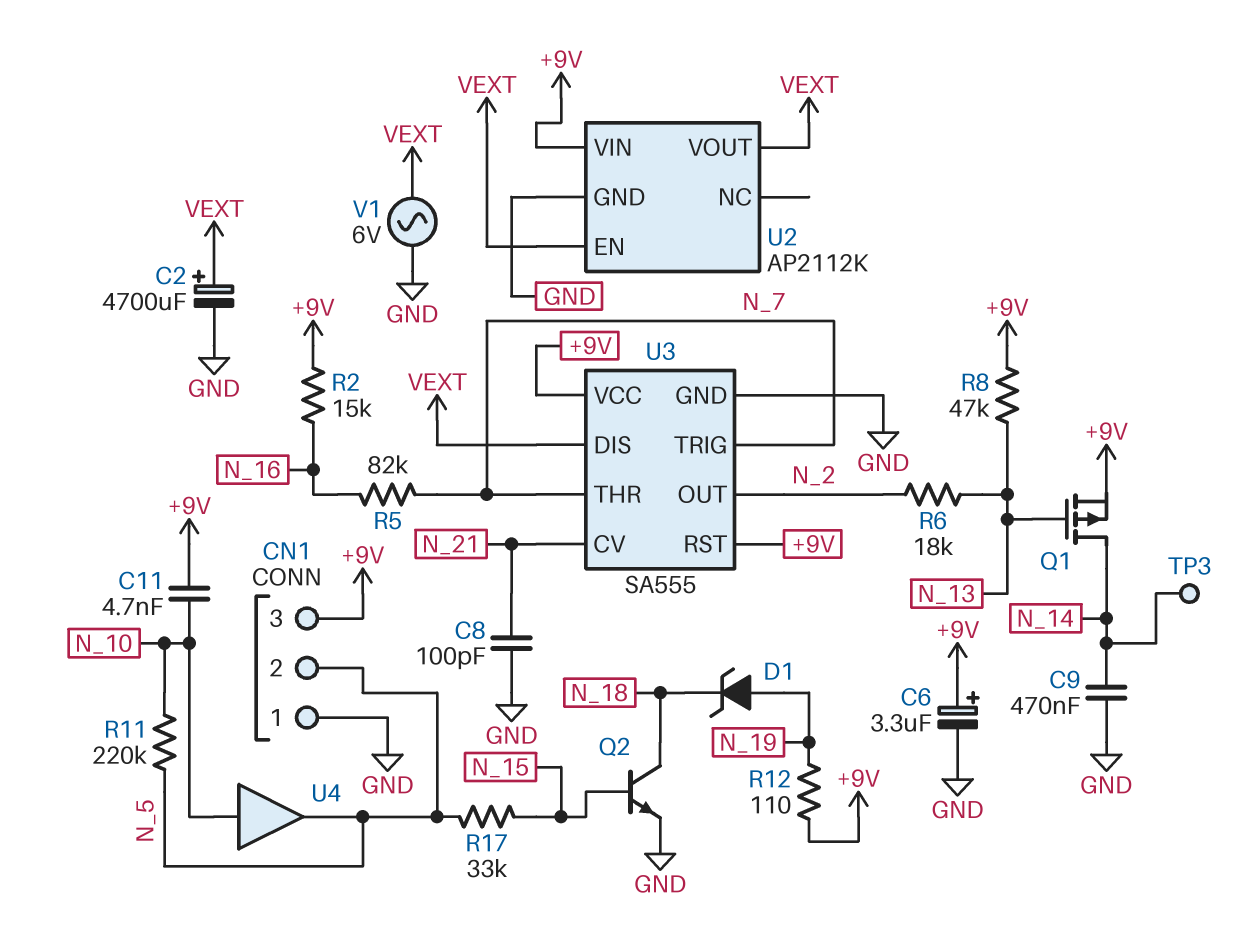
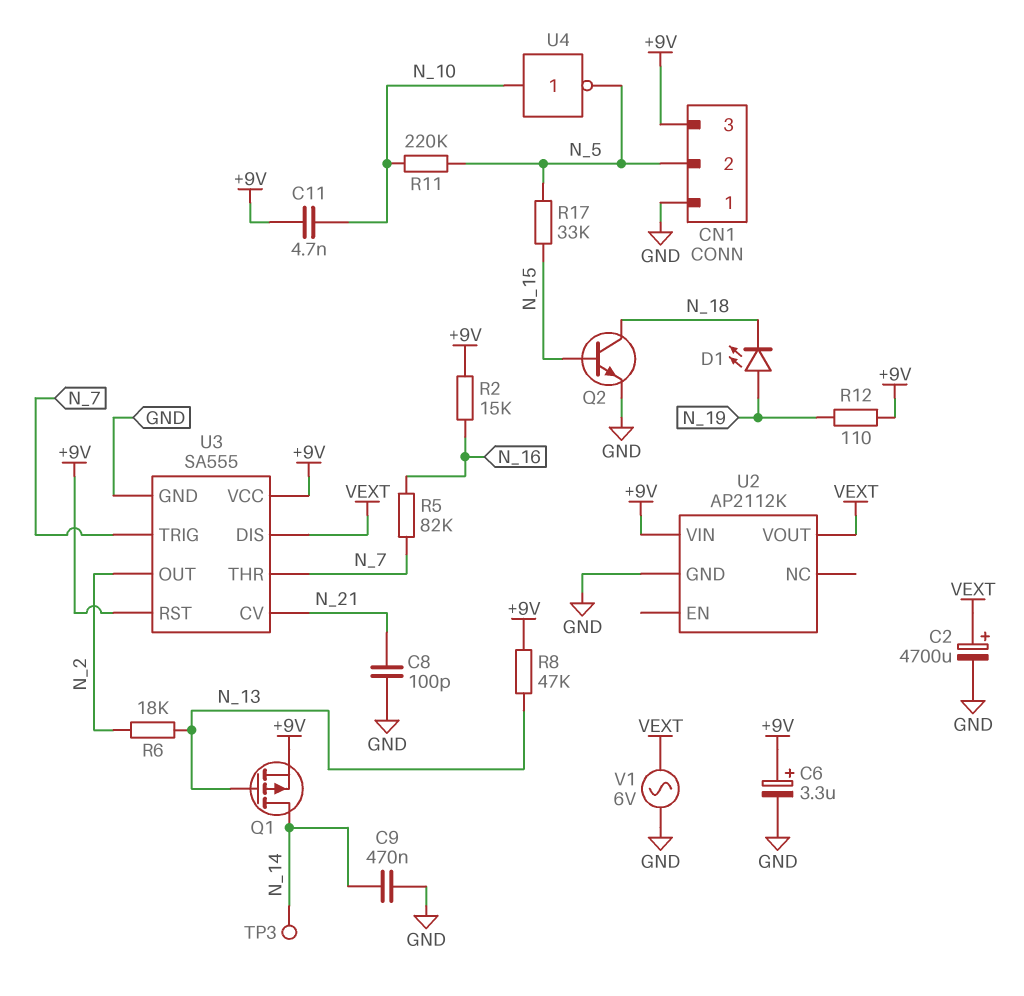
D1: zener (A N_19, K N_18) -> LED (A N_19, K N_18)
U2 pin EN: VEXT -> none
U4: buffer (in N_10, out N_5) -> NOT (in N_10, out N_5)

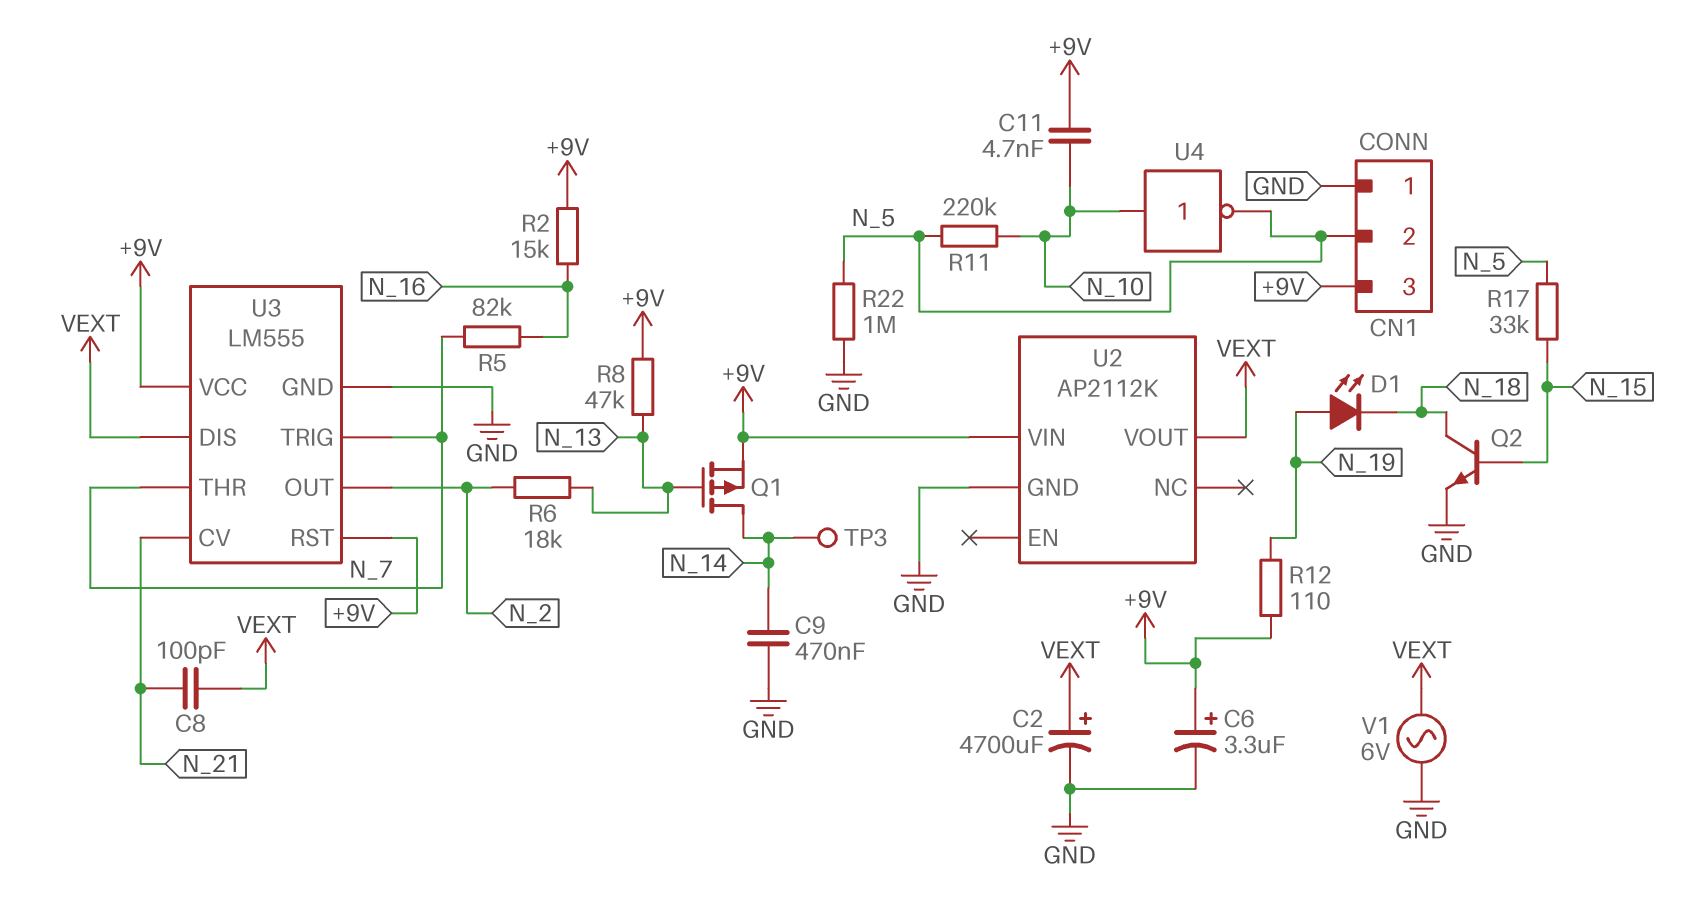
C8: 100pF (GND, N_21) -> 100pF (N_21, VEXT)
R22: none -> 1M (GND, N_5)
U3: SA555 -> LM555

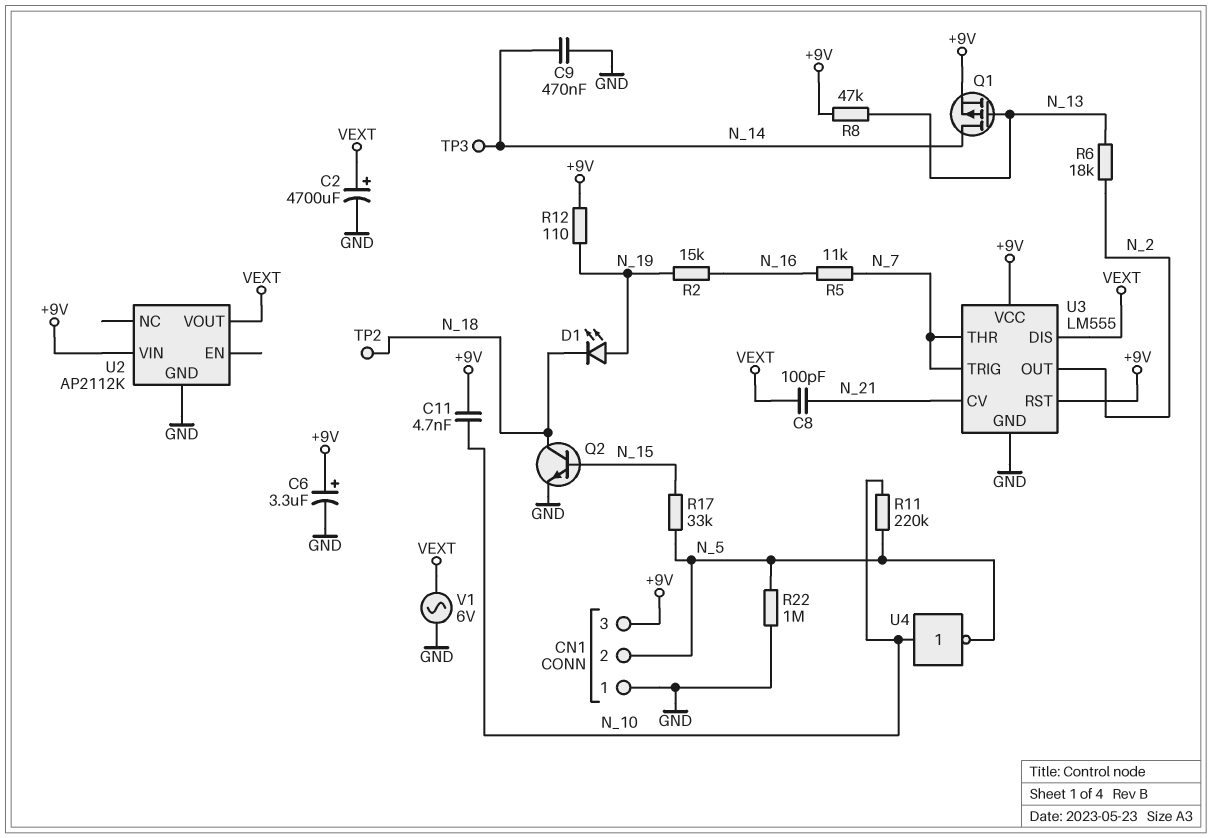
R2: 15k (+9V, N_16) -> 15k (N_16, N_19)
R5: 82k (N_7, N_16) -> 11k (N_7, N_16)
TP2: none -> test point (N_18)

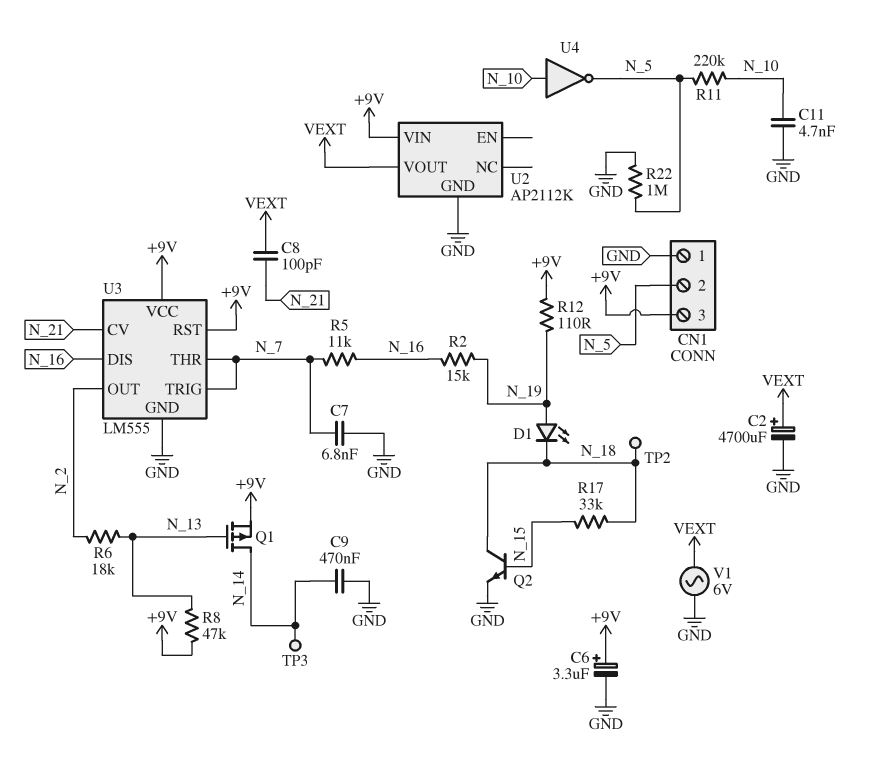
C7: none -> 6.8nF (GND, N_7)
C11: 4.7nF (+9V, N_10) -> 4.7nF (GND, N_10)
R17: 33k (N_5, N_15) -> 33k (N_15, N_18)
U3 pin DIS: VEXT -> N_16

